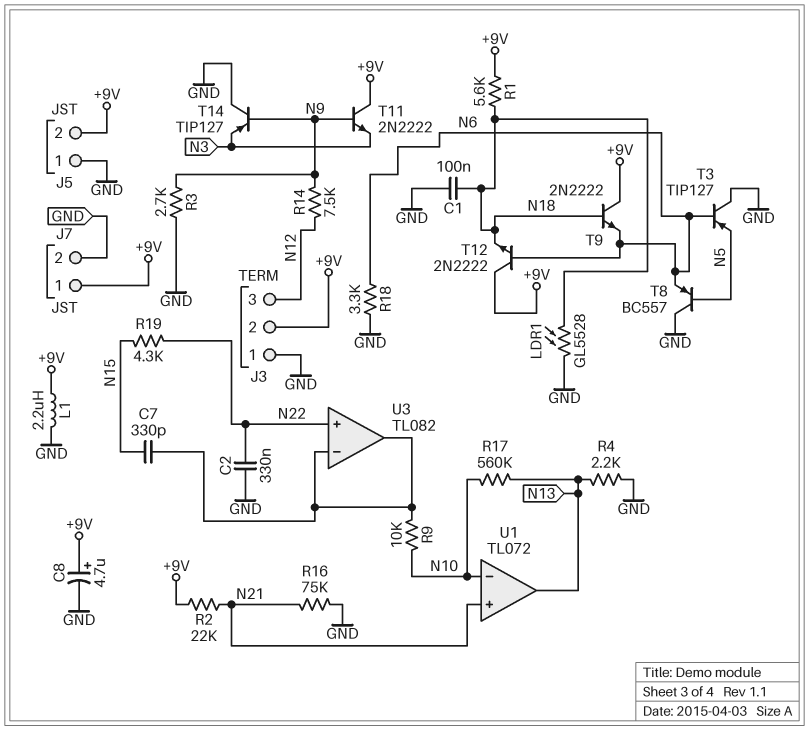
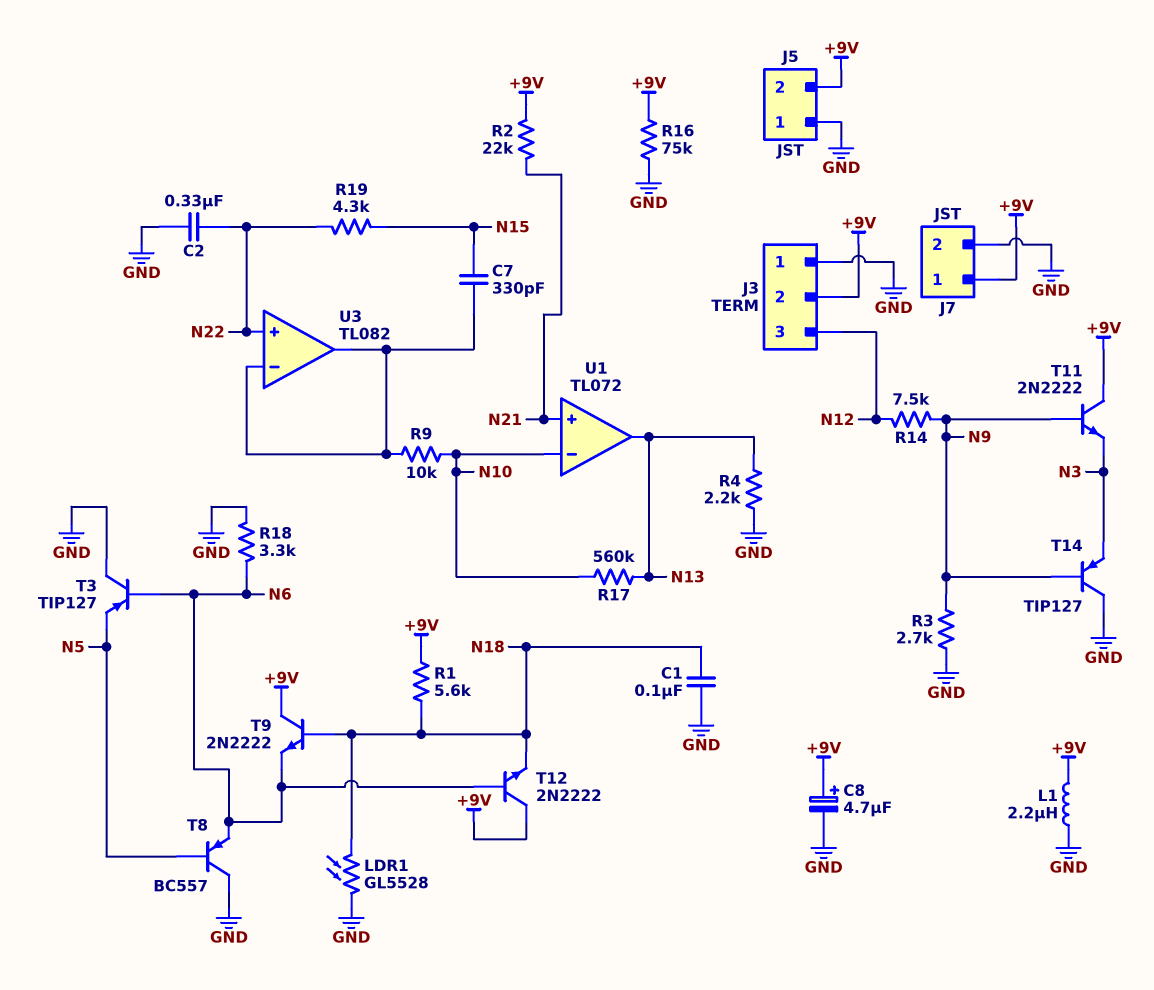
R16: 75k (GND, N21) -> 75k (+9V, GND)

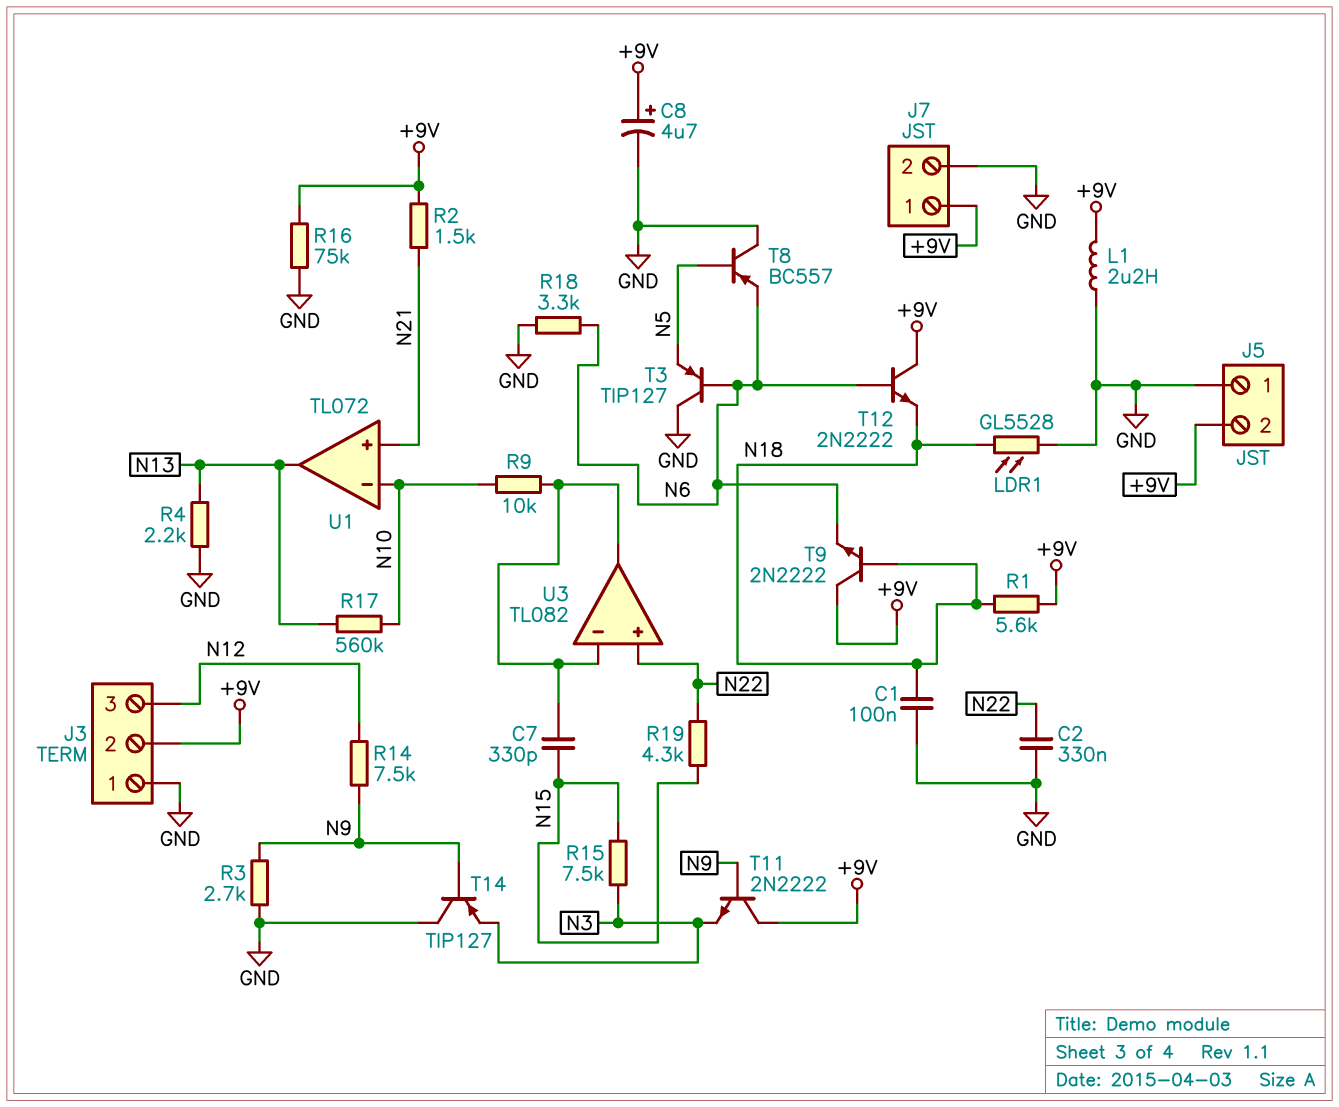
R2: 22k (+9V, N21) -> 1.5k (+9V, N21)
R15: none -> 7.5k (N3, N15)

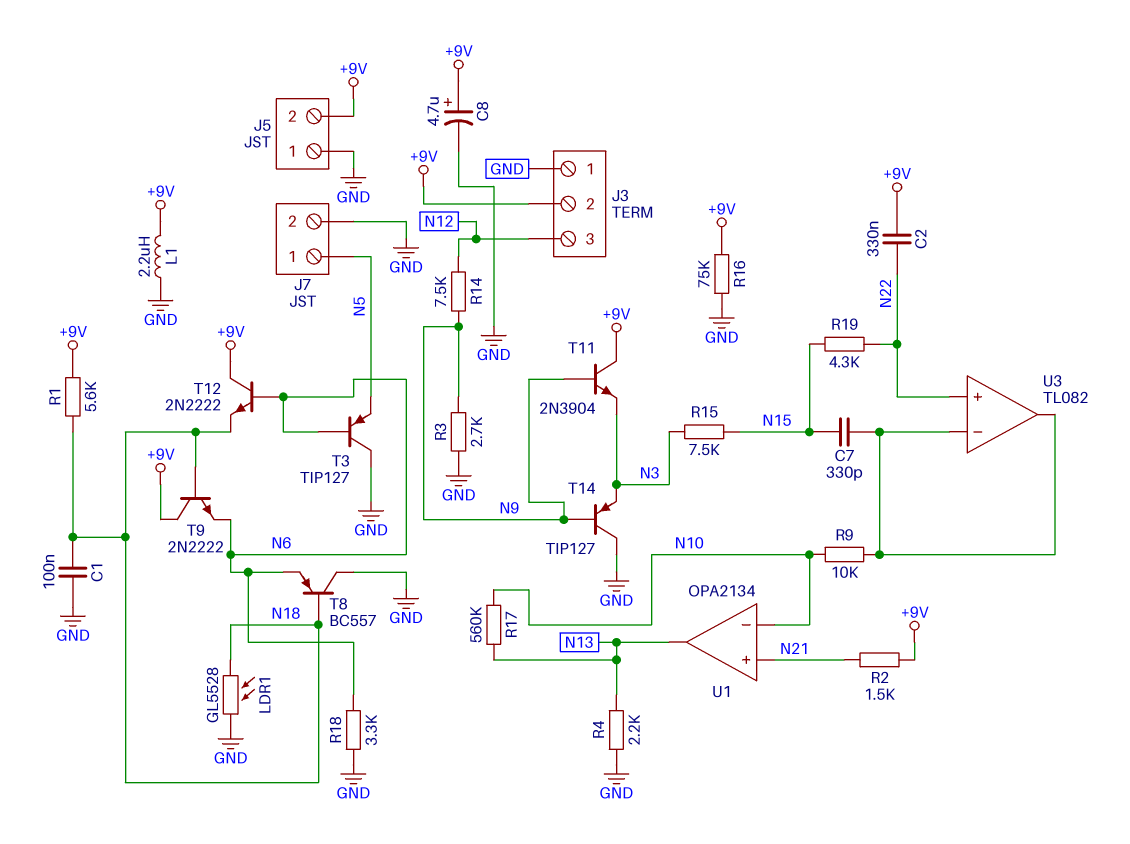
C2: 330nF (GND, N22) -> 330nF (+9V, N22)
J7 pin 1: +9V -> N5
T8: PNP BC557 (B N5, C GND, E N6) -> PNP BC557 (B N18, C GND, E N6)
T11: NPN 2N2222 (B N9, C +9V, E N3) -> NPN 2N3904 (B N9, C +9V, E N3)
U1: TL072 -> OPA2134

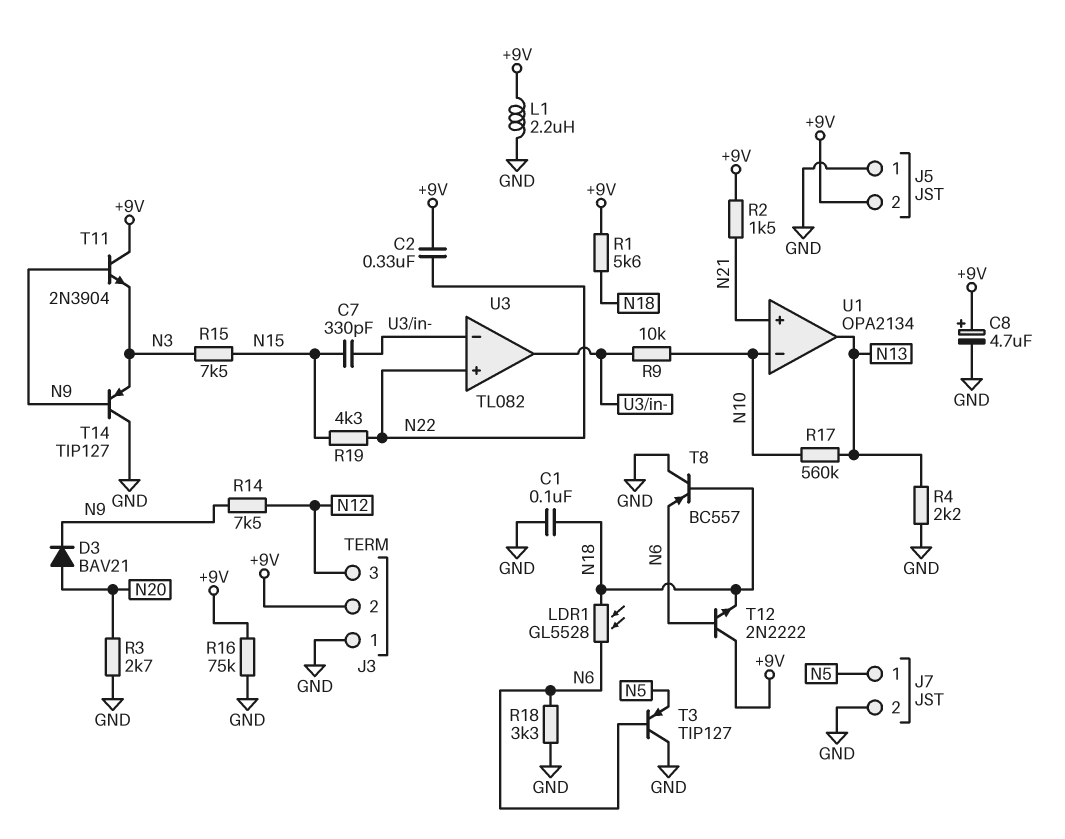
D3: none -> diode BAV21 (A N20, K N9)
LDR1: GL5528 (GND, N18) -> GL5528 (N6, N18)
R3: 2.7k (GND, N9) -> 2.7k (GND, N20)
T9: NPN 2N2222 (B N18, C +9V, E N6) -> none

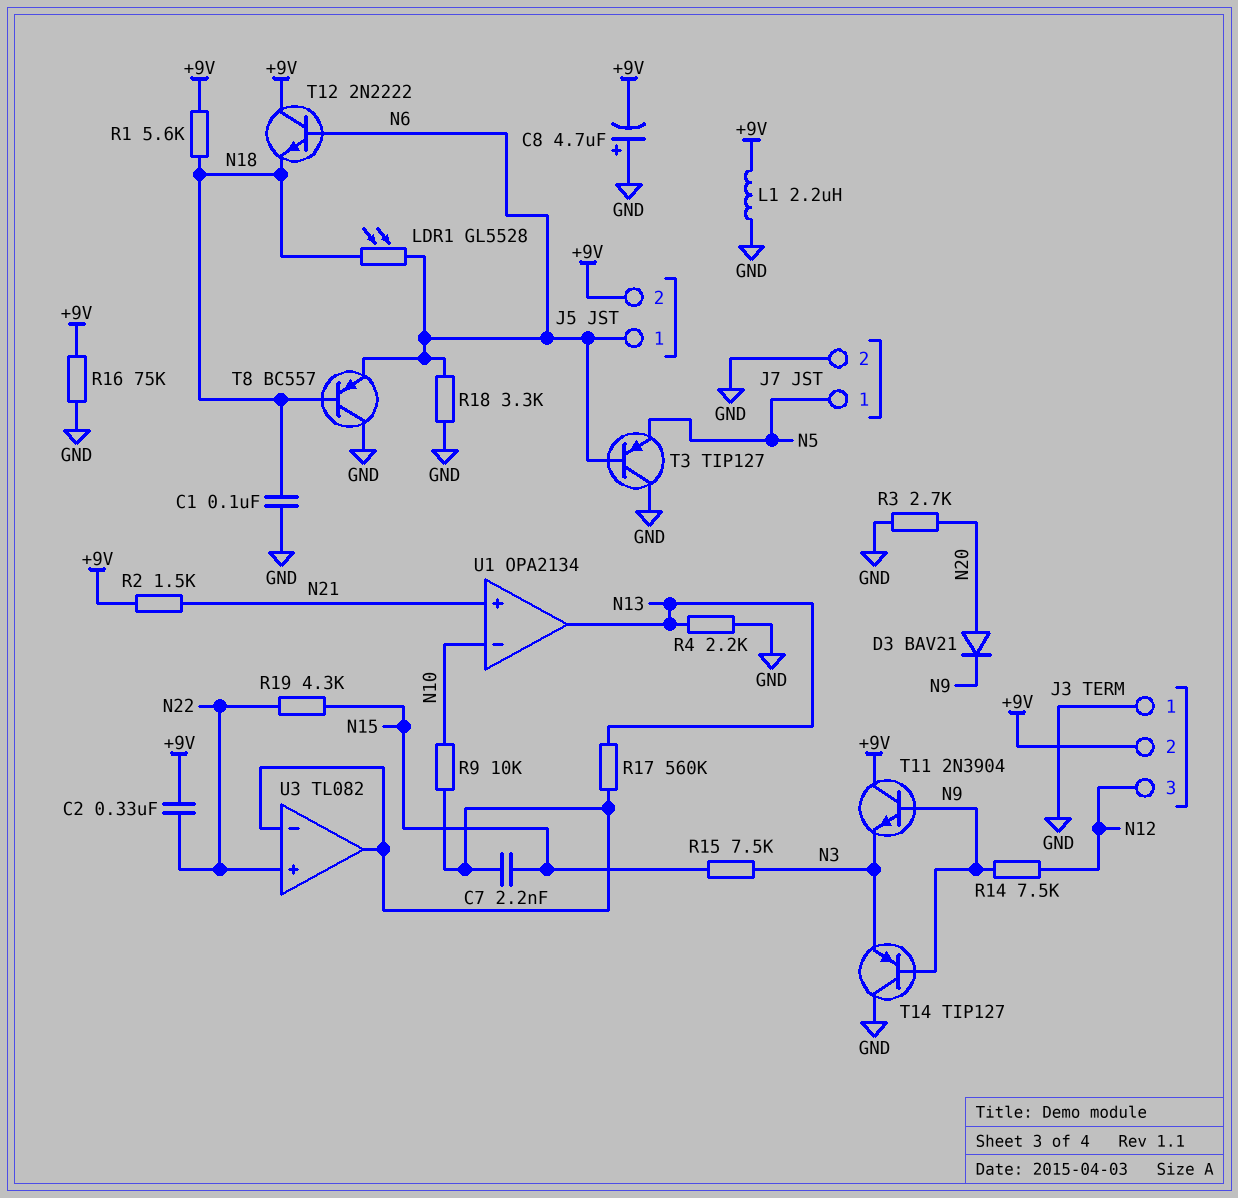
C7: 330pF (N15, U3/in-) -> 2.2nF (N15, U3/in-)
C8: 4.7uF (plus +9V, minus GND) -> 4.7uF (plus GND, minus +9V)
J5 pin 1: GND -> N6
R17: 560k (N10, N13) -> 560k (N13, U3/in-)

